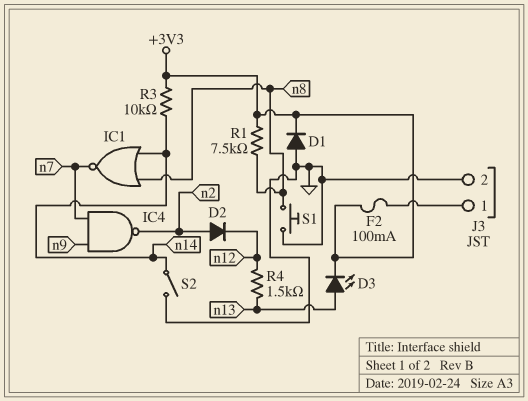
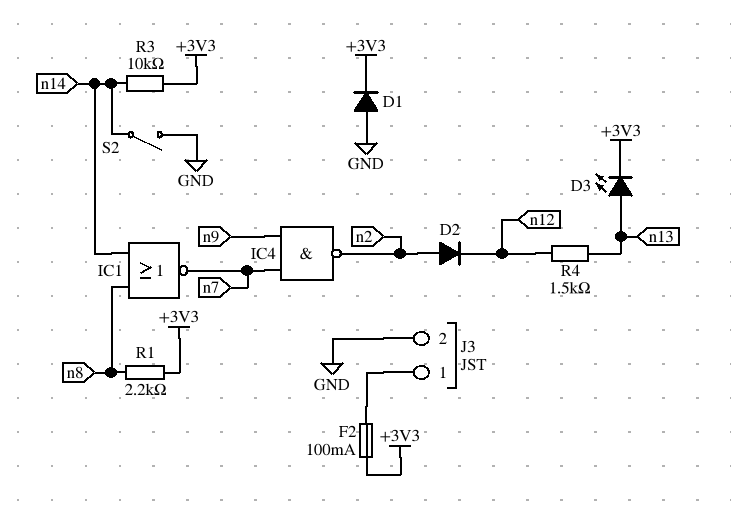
R1: 7.5k (+3V3, n8) -> 2.2k (+3V3, n8)
S1: button (GND, n8) -> none

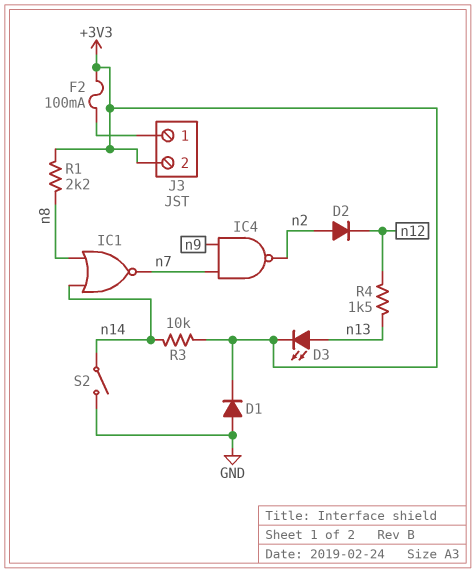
J3 pin 2: GND -> +3V3

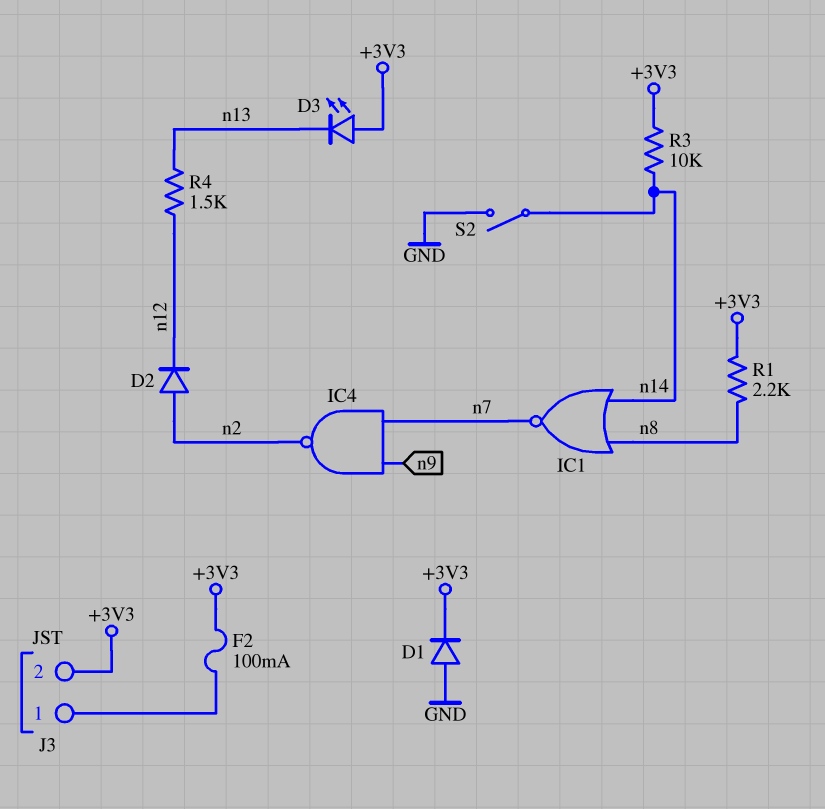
D3: LED (A n13, K +3V3) -> LED (A +3V3, K n13)

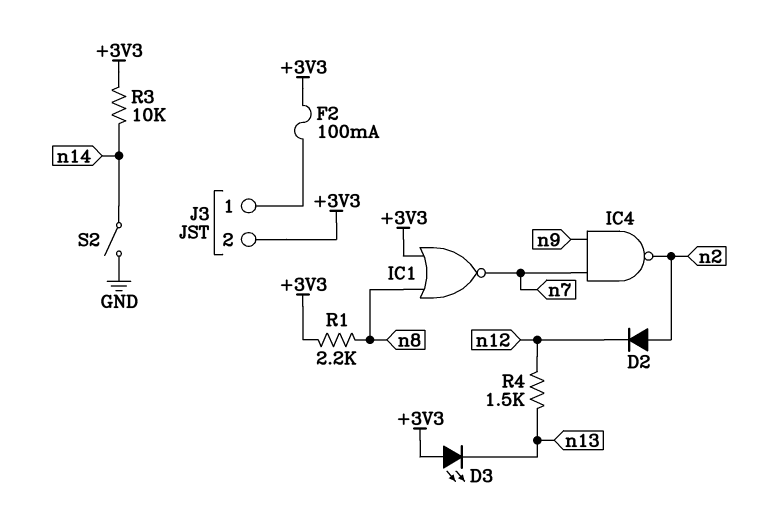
D1: diode (A GND, K +3V3) -> none
IC1: NOR (in n8, in n14, out n7) -> NOR (in +3V3, in n8, out n7)

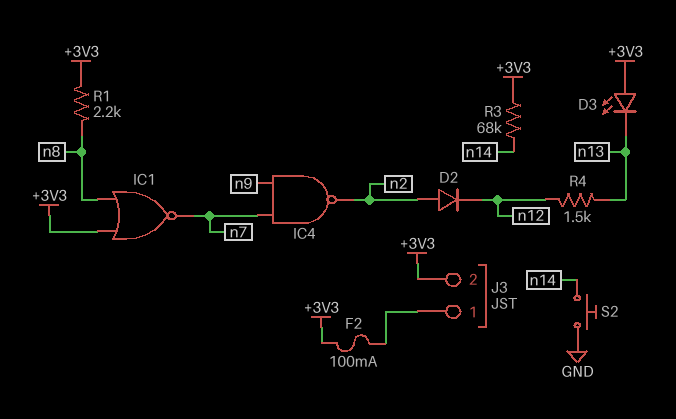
R3: 10k (+3V3, n14) -> 68k (+3V3, n14)
S2: switch (GND, n14) -> button (GND, n14)

